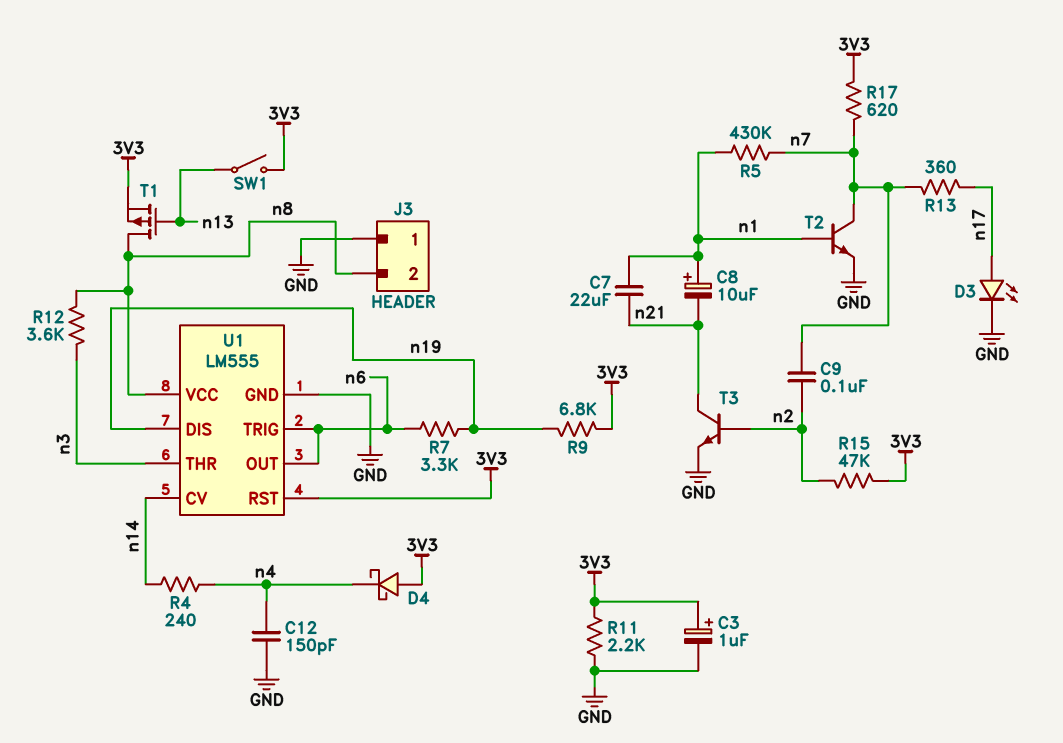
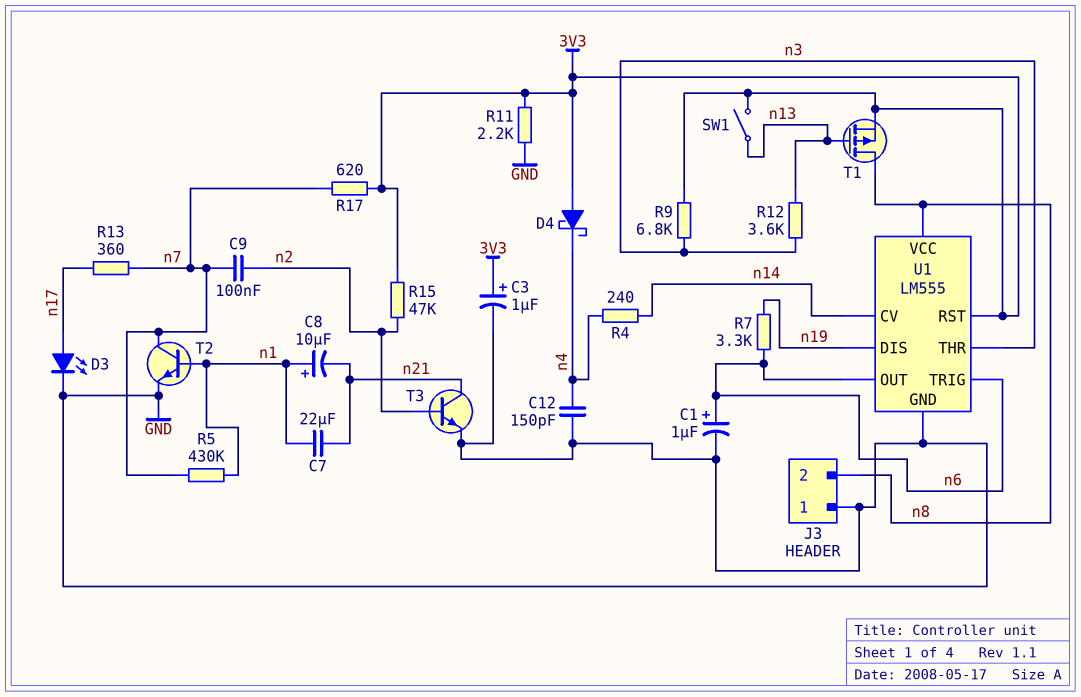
C1: none -> 1uF (plus n6, minus GND)
R9: 6.8k (3V3, n19) -> 6.8k (3V3, n3)
R12: 3.6k (n3, n8) -> 3.6k (n3, n13)

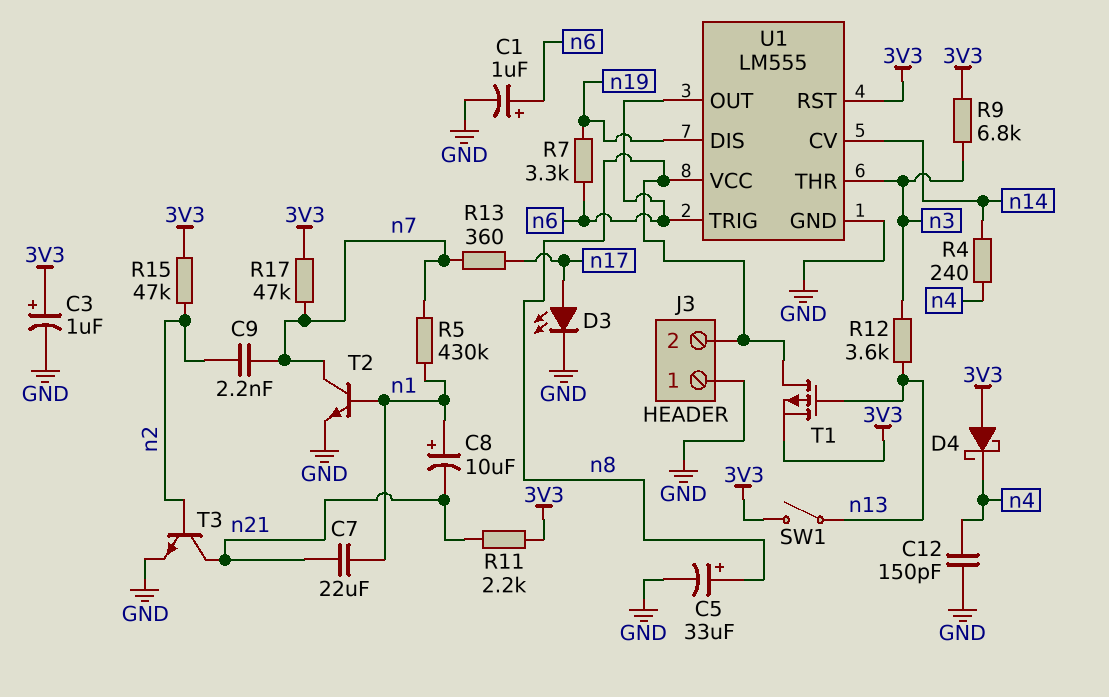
C5: none -> 33uF (plus n8, minus GND)
C9: 100nF (n2, n7) -> 2.2nF (n2, n7)
R11: 2.2k (3V3, GND) -> 2.2k (3V3, n21)
R17: 620 (3V3, n7) -> 47k (3V3, n7)

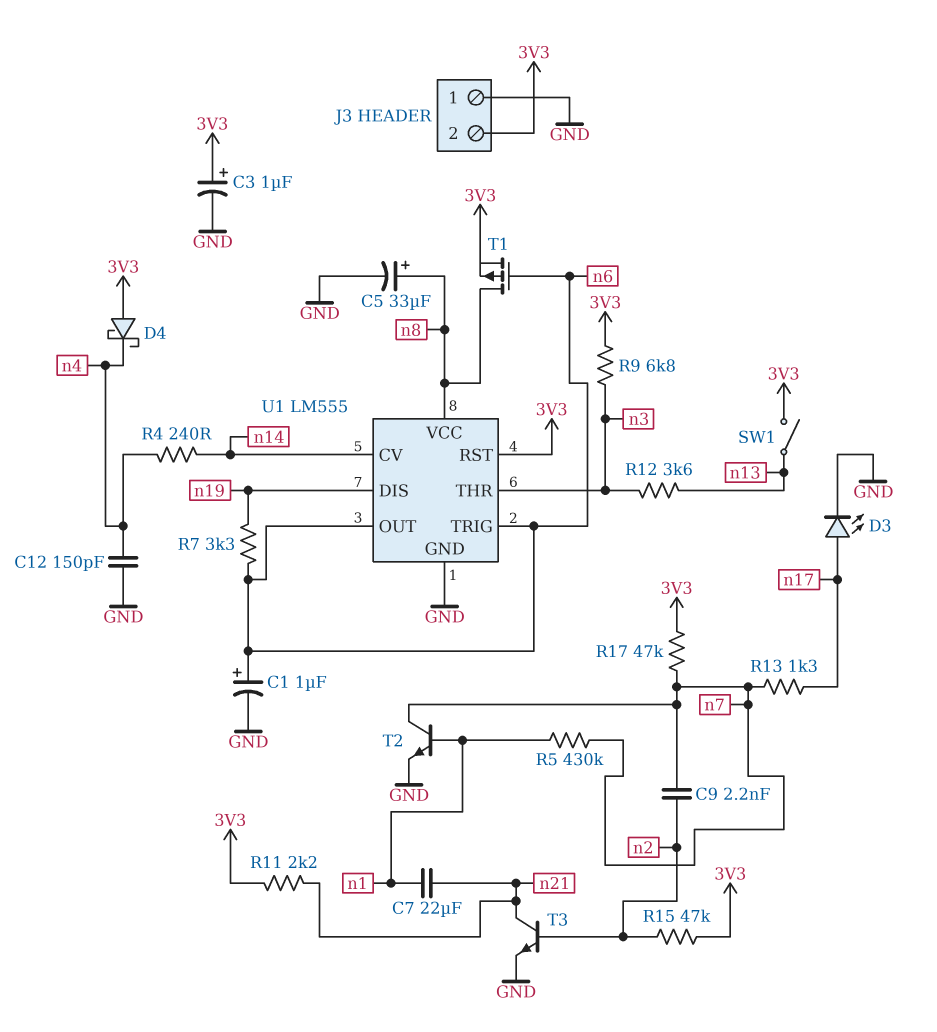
C8: 10uF (plus n1, minus n21) -> none
J3 pin 2: n8 -> 3V3
R13: 360 (n7, n17) -> 1.3k (n7, n17)
T1: PMOS (G n13, D n8, S 3V3) -> PMOS (G n6, D n8, S 3V3)

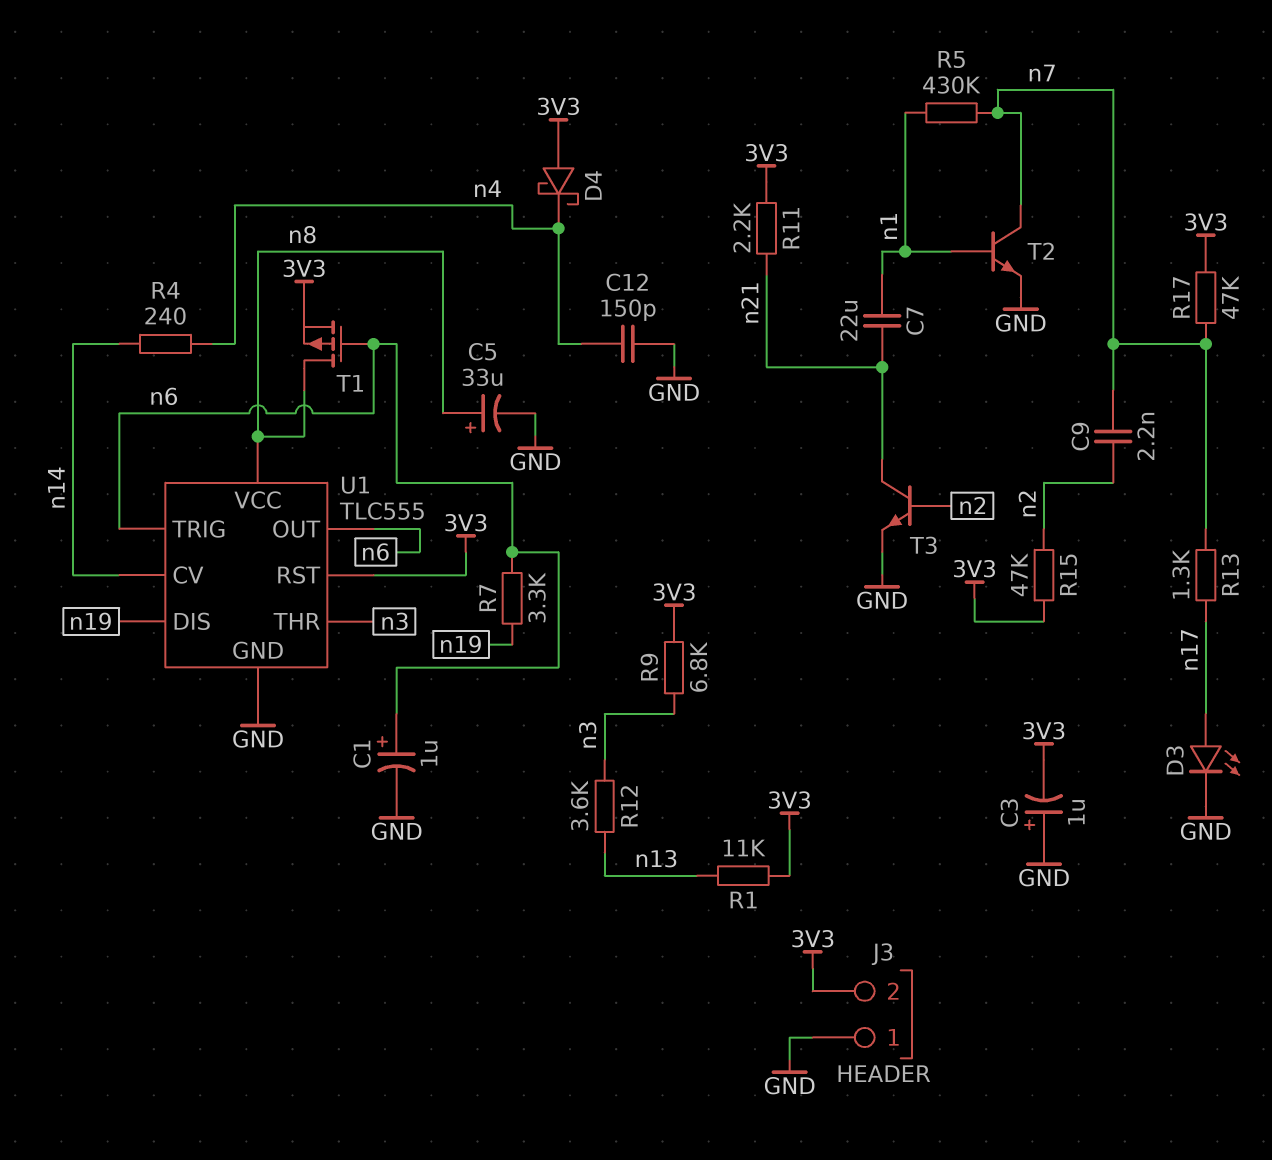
C3: 1uF (plus 3V3, minus GND) -> 1uF (plus GND, minus 3V3)
R1: none -> 11k (3V3, n13)
SW1: switch (3V3, n13) -> none
U1: LM555 -> TLC555

